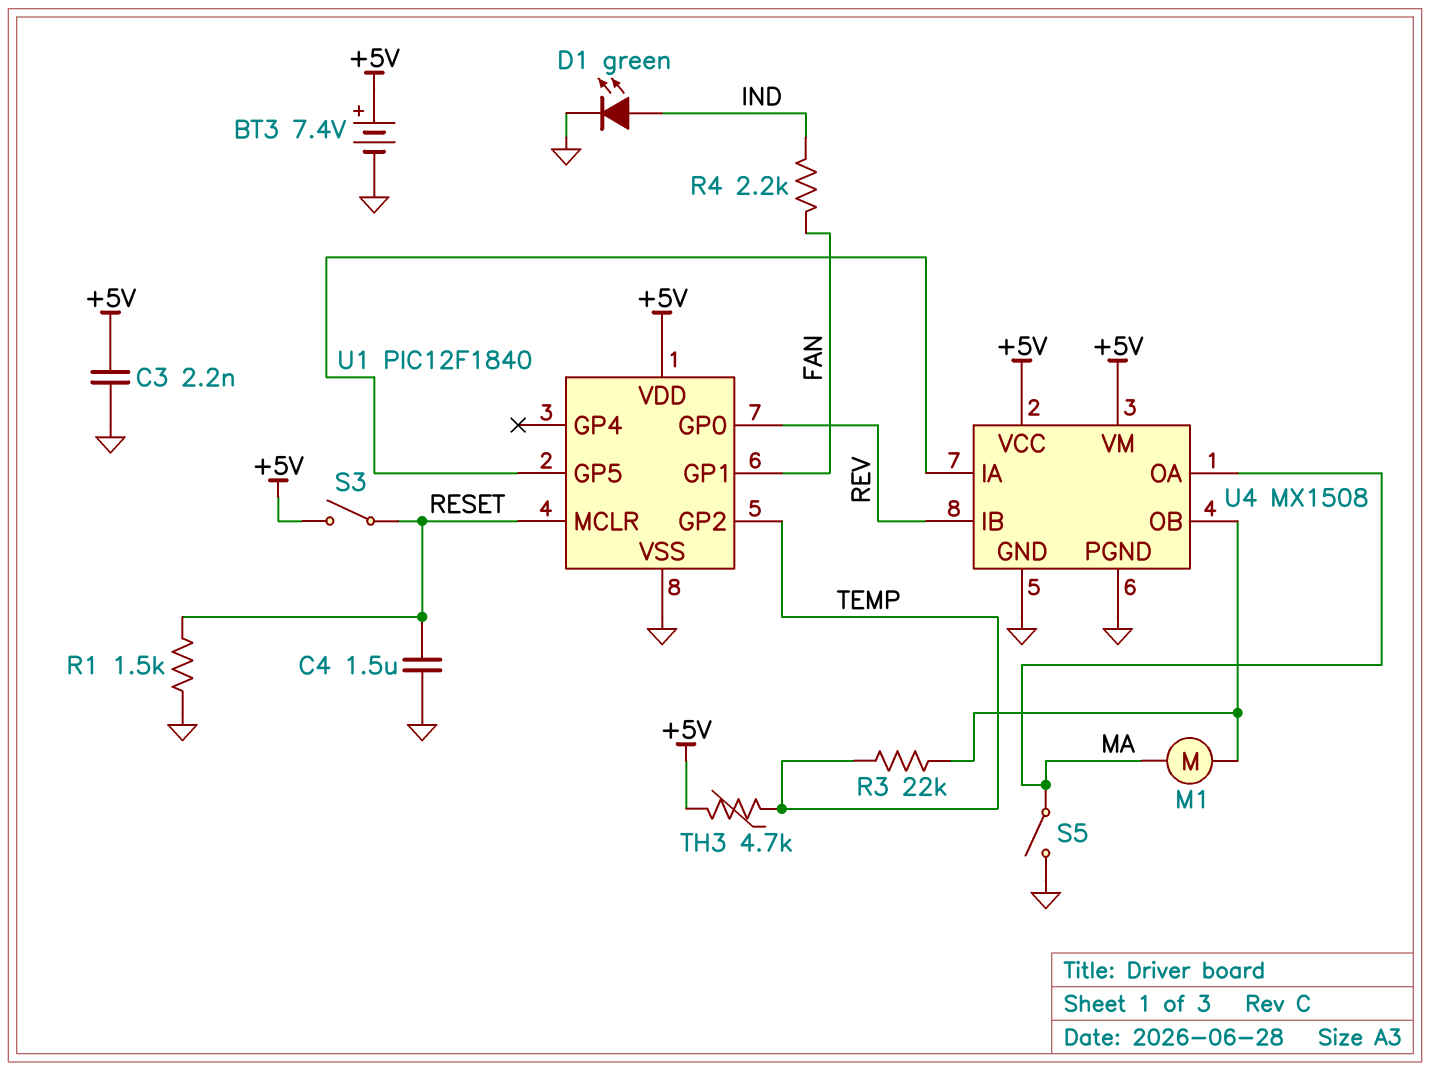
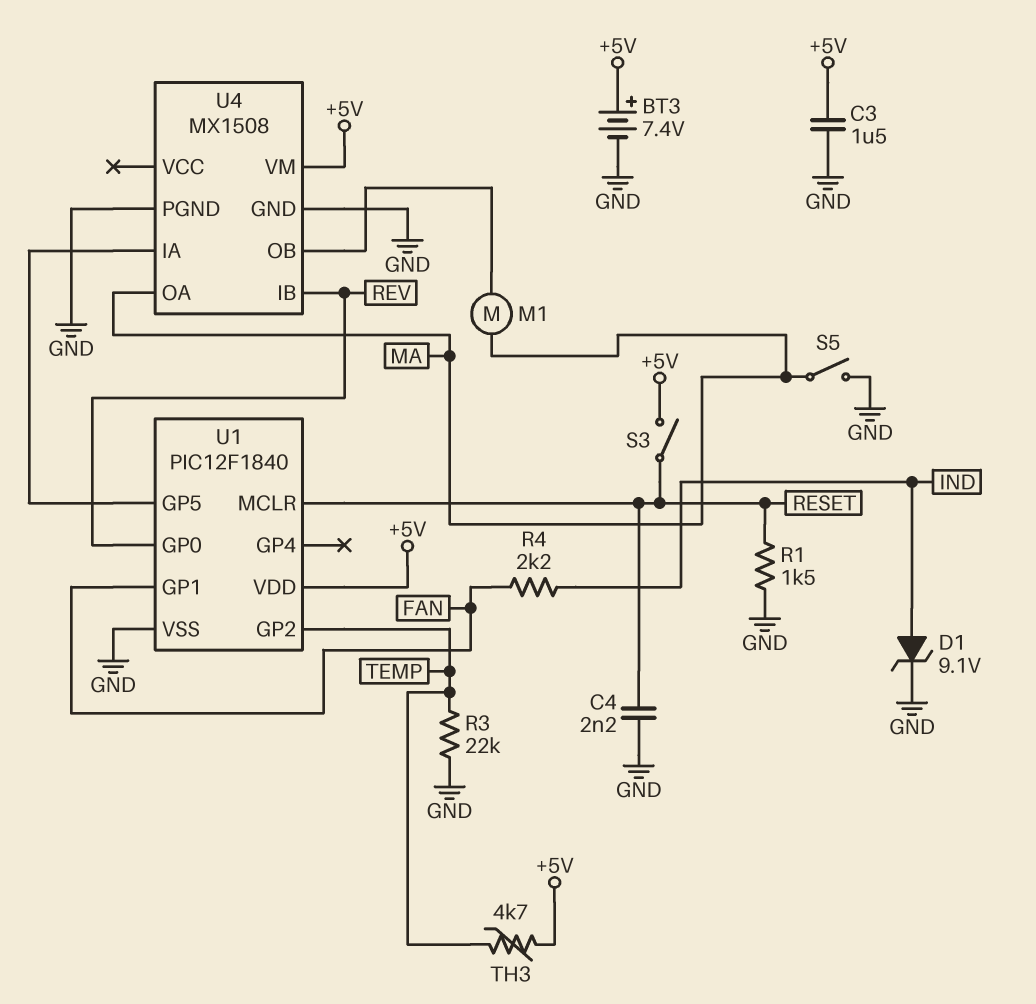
C3: 2.2nF (+5V, GND) -> 1.5uF (+5V, GND)
C4: 1.5uF (GND, RESET) -> 2.2nF (GND, RESET)
D1: LED green (A IND, K GND) -> zener 9.1V (A IND, K GND)
R3: 22k (TEMP, U4/OB) -> 22k (GND, TEMP)
U4 pin VCC: +5V -> none

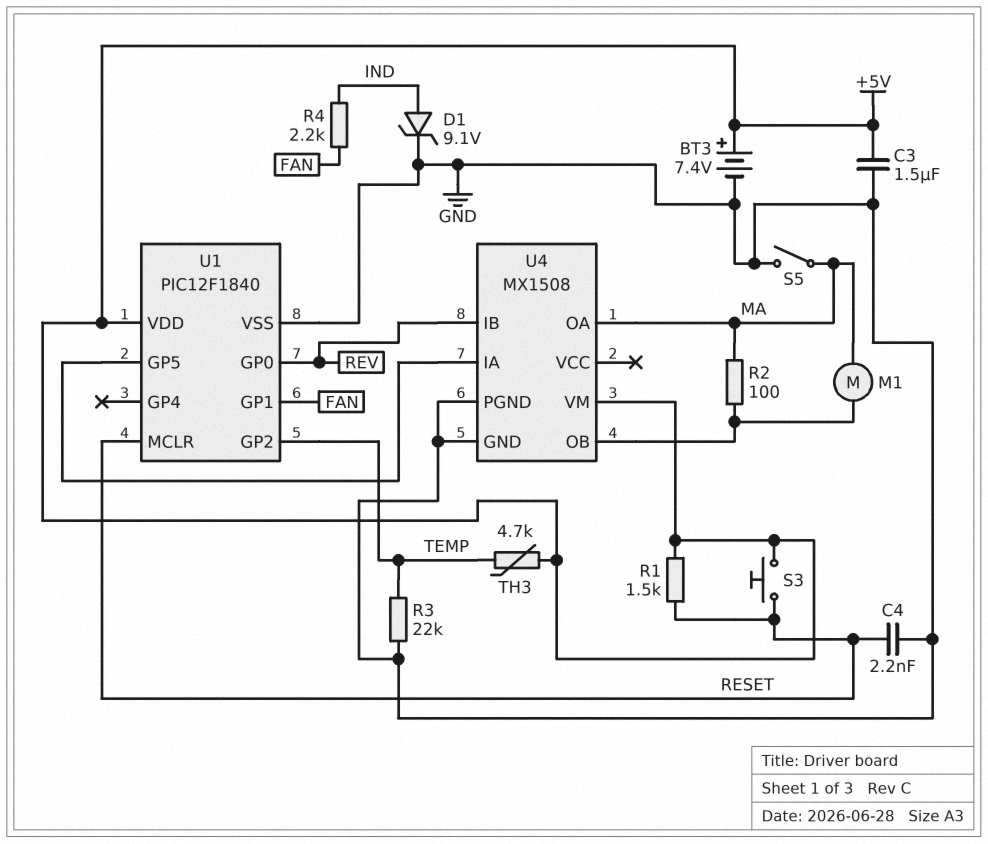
R1: 1.5k (GND, RESET) -> 1.5k (+5V, RESET)
R2: none -> 100 (MA, U4/OB)
S3: switch (+5V, RESET) -> button (+5V, RESET)

